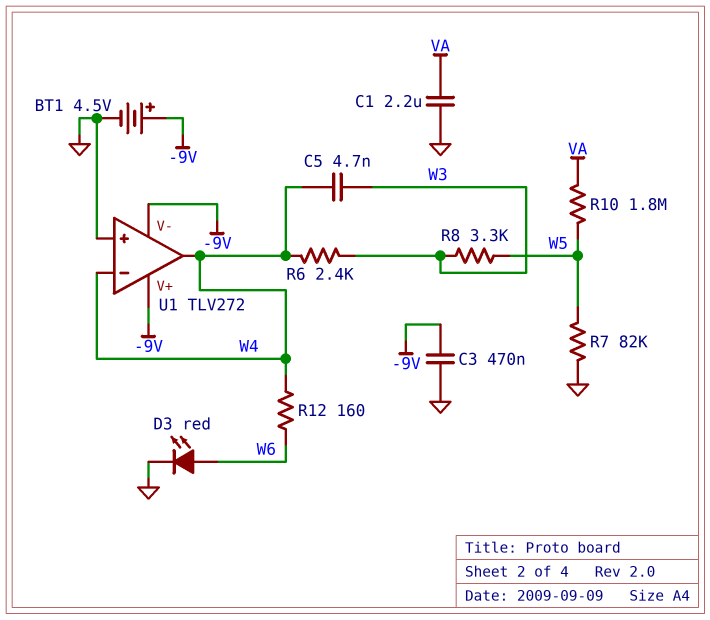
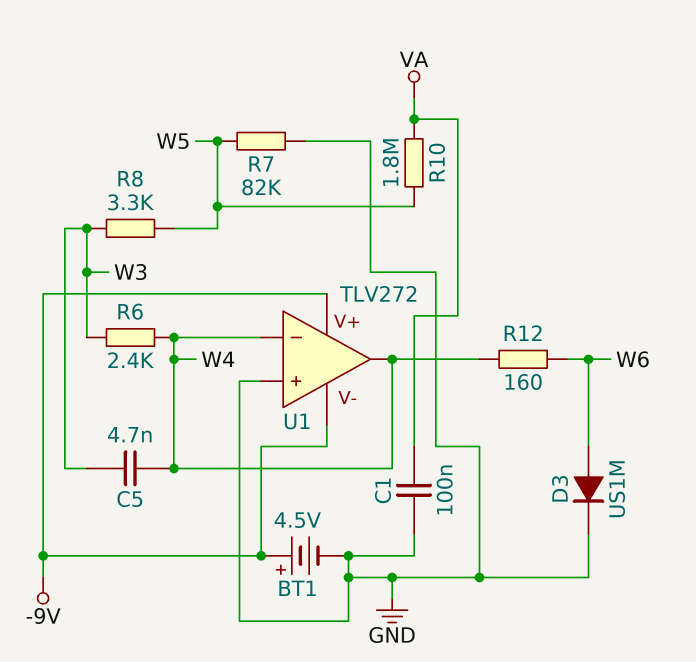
C1: 2.2uF (GND, VA) -> 100nF (GND, VA)
C3: 470nF (-9V, GND) -> none
D3: LED red (A W6, K GND) -> diode US1M (A W6, K GND)

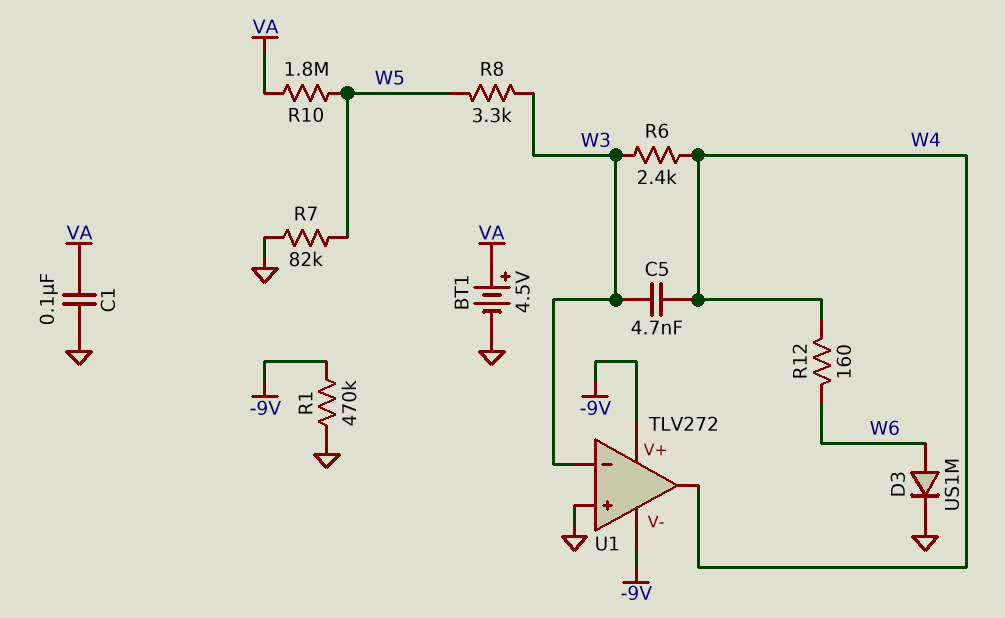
BT1: 4.5V (plus -9V, minus GND) -> 4.5V (plus VA, minus GND)
R1: none -> 470k (-9V, GND)
U1 pin in-: W4 -> W3

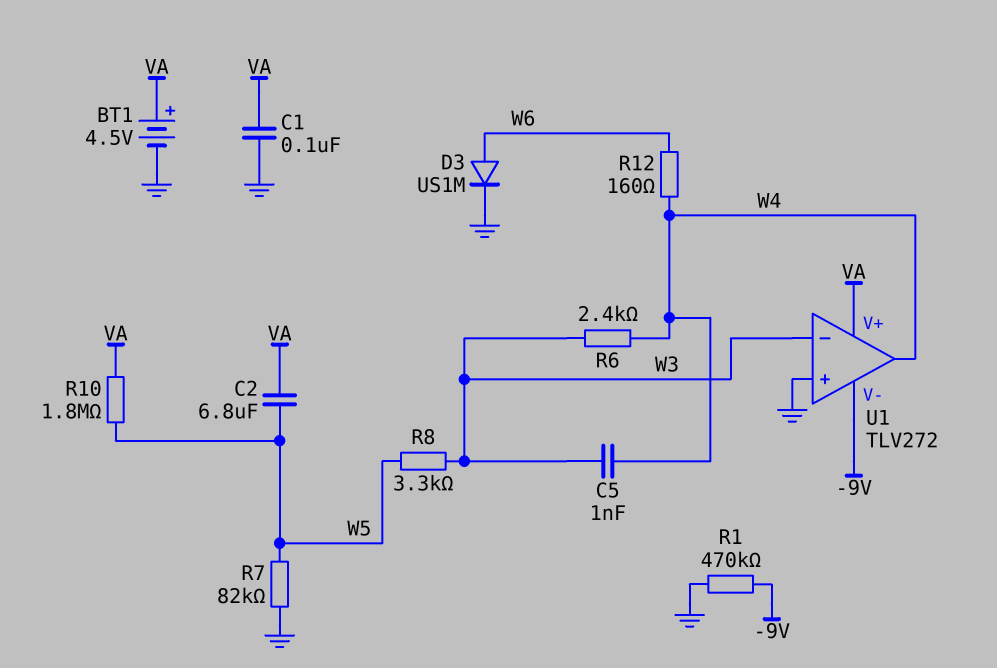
C2: none -> 6.8uF (VA, W5)
C5: 4.7nF (W3, W4) -> 1nF (W3, W4)
U1 pin V+: -9V -> VA

